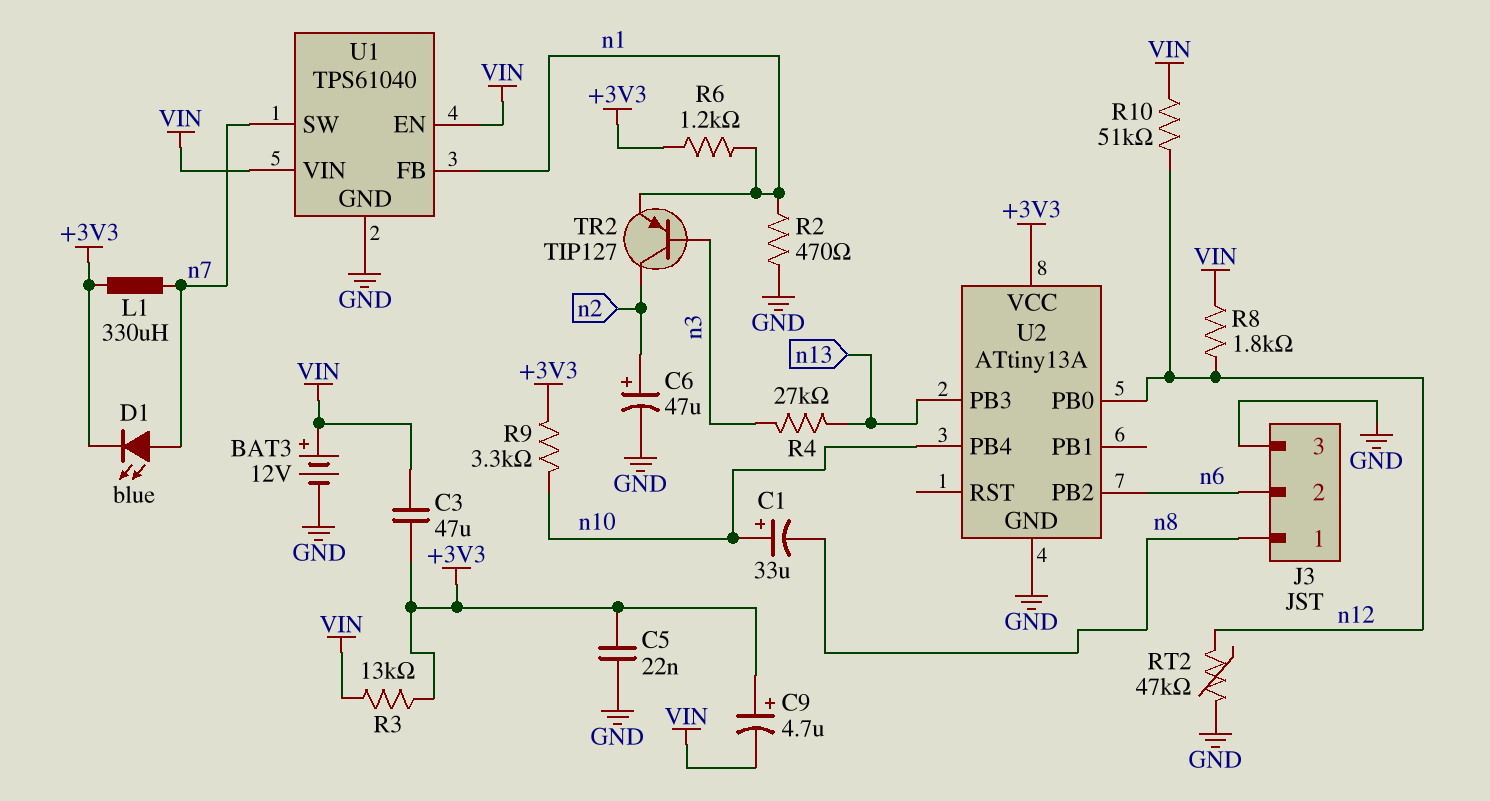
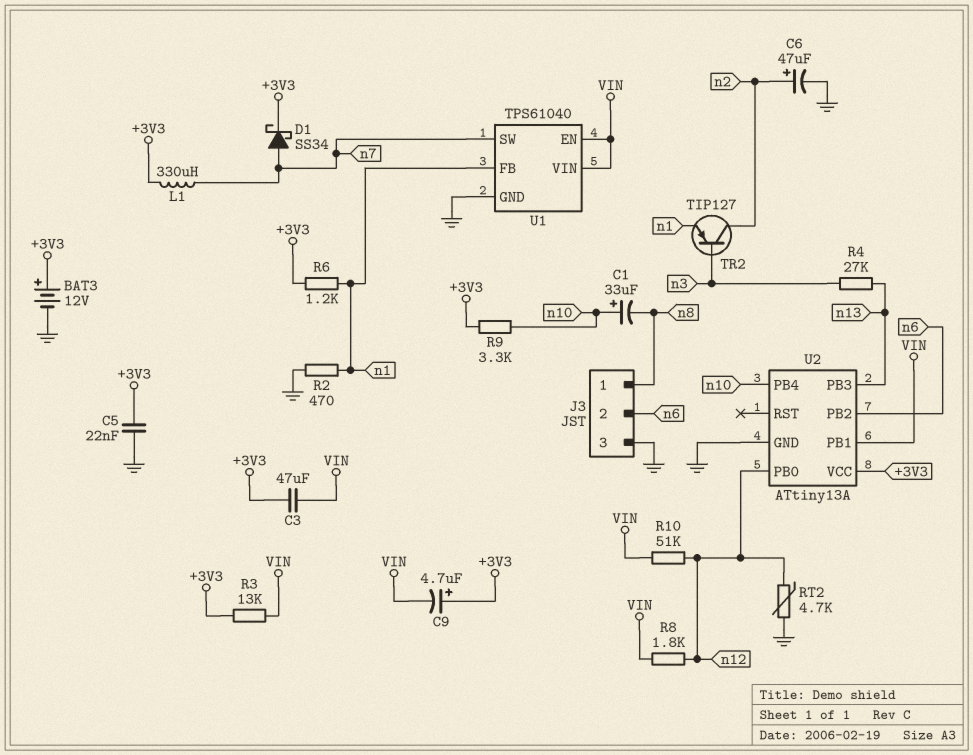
BAT3: 12V (plus VIN, minus GND) -> 12V (plus +3V3, minus GND)
D1: LED blue (A n7, K +3V3) -> schottky SS34 (A n7, K +3V3)
RT2: 47k (GND, n12) -> 4.7k (GND, n12)
U2 pin PB1: none -> VIN

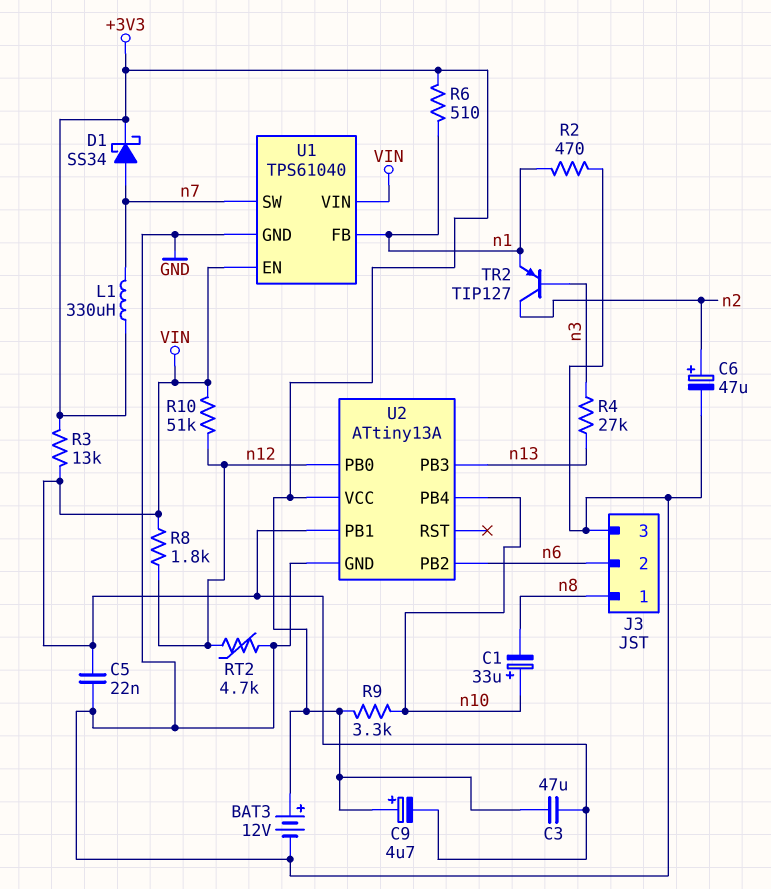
C5: 22nF (+3V3, GND) -> 22nF (GND, VIN)
R6: 1.2k (+3V3, n1) -> 510 (+3V3, n1)

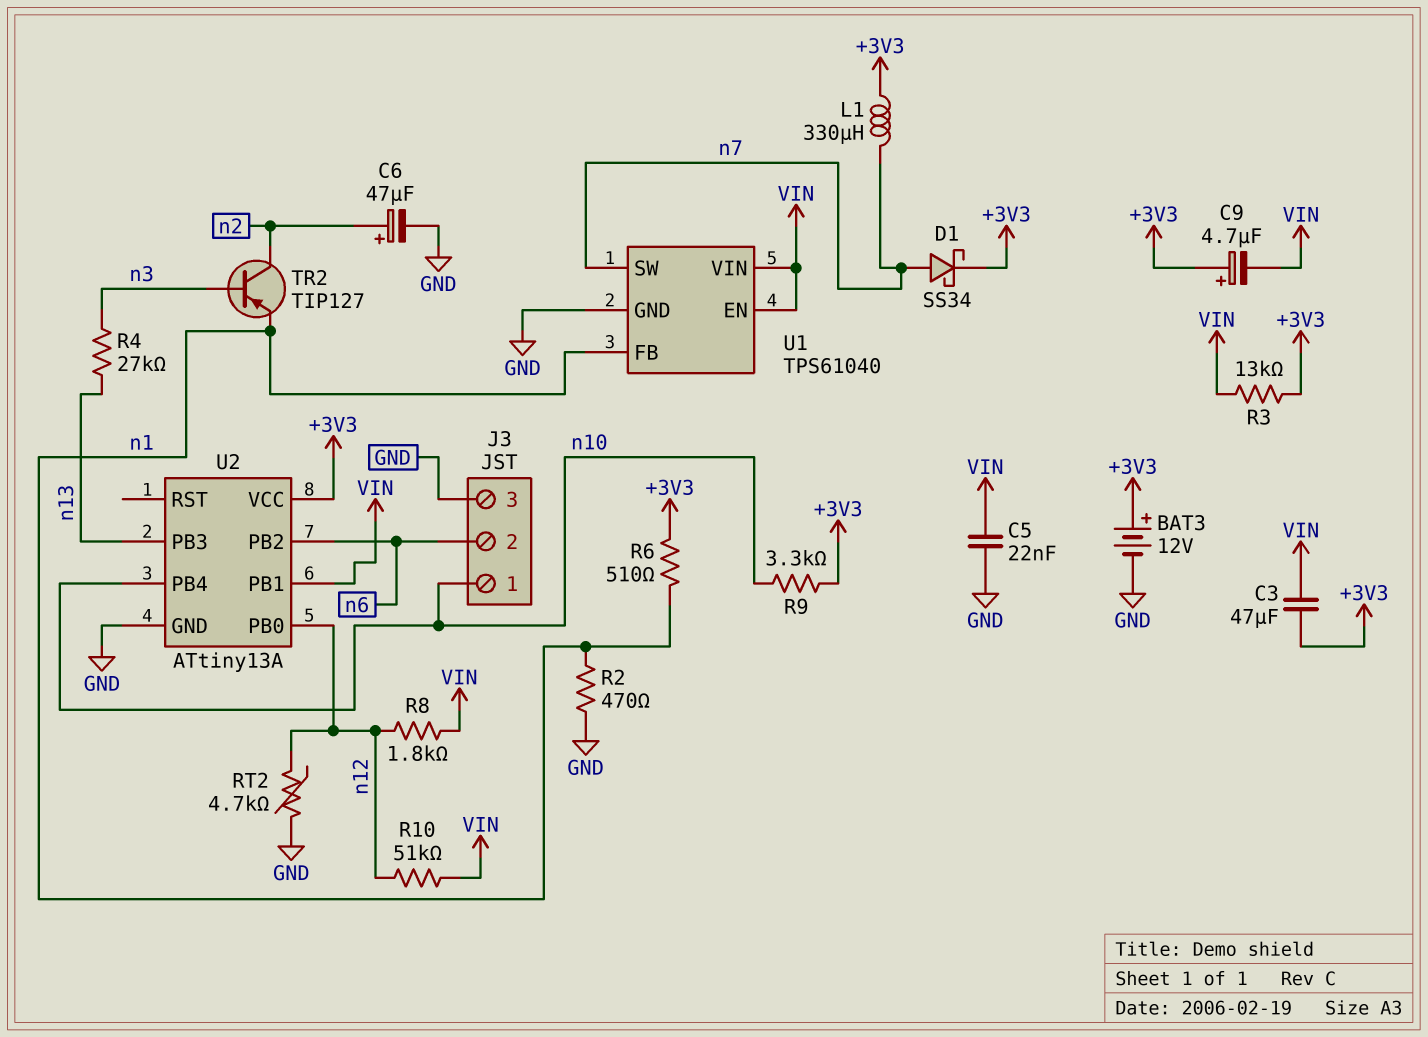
C1: 33uF (plus n10, minus n8) -> none
J3 pin 1: n8 -> n10

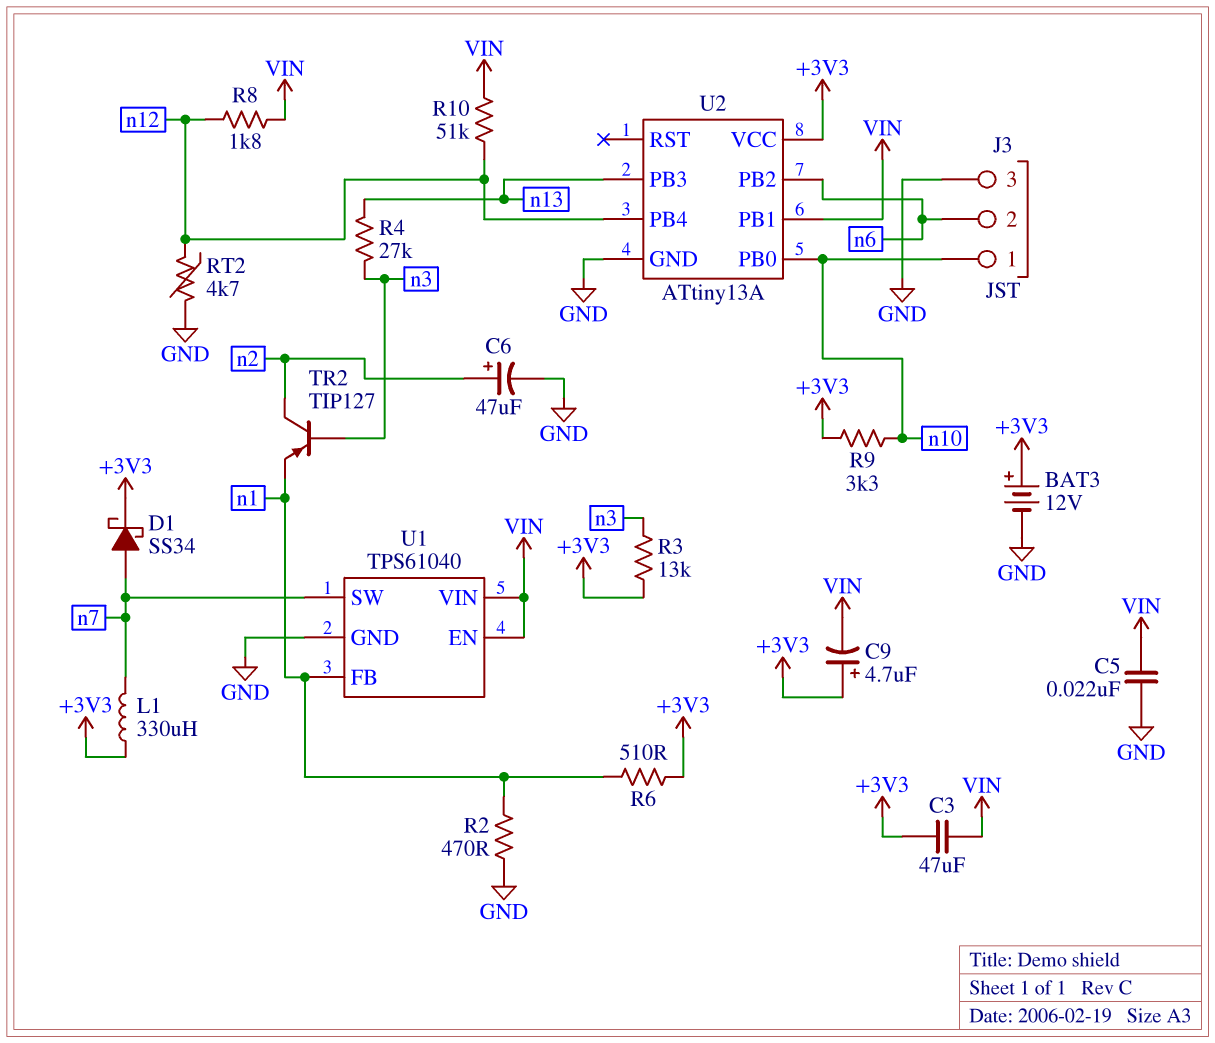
R3: 13k (+3V3, VIN) -> 13k (+3V3, n3)
U2 pin PB0: n12 -> n10
U2 pin PB4: n10 -> n12

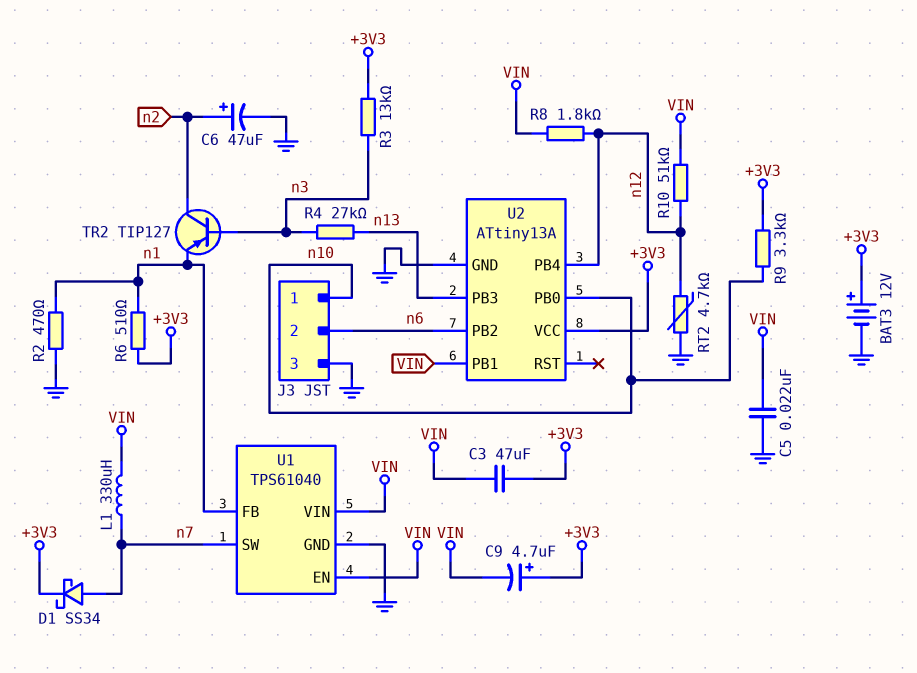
L1: 330uH (+3V3, n7) -> 330uH (VIN, n7)

